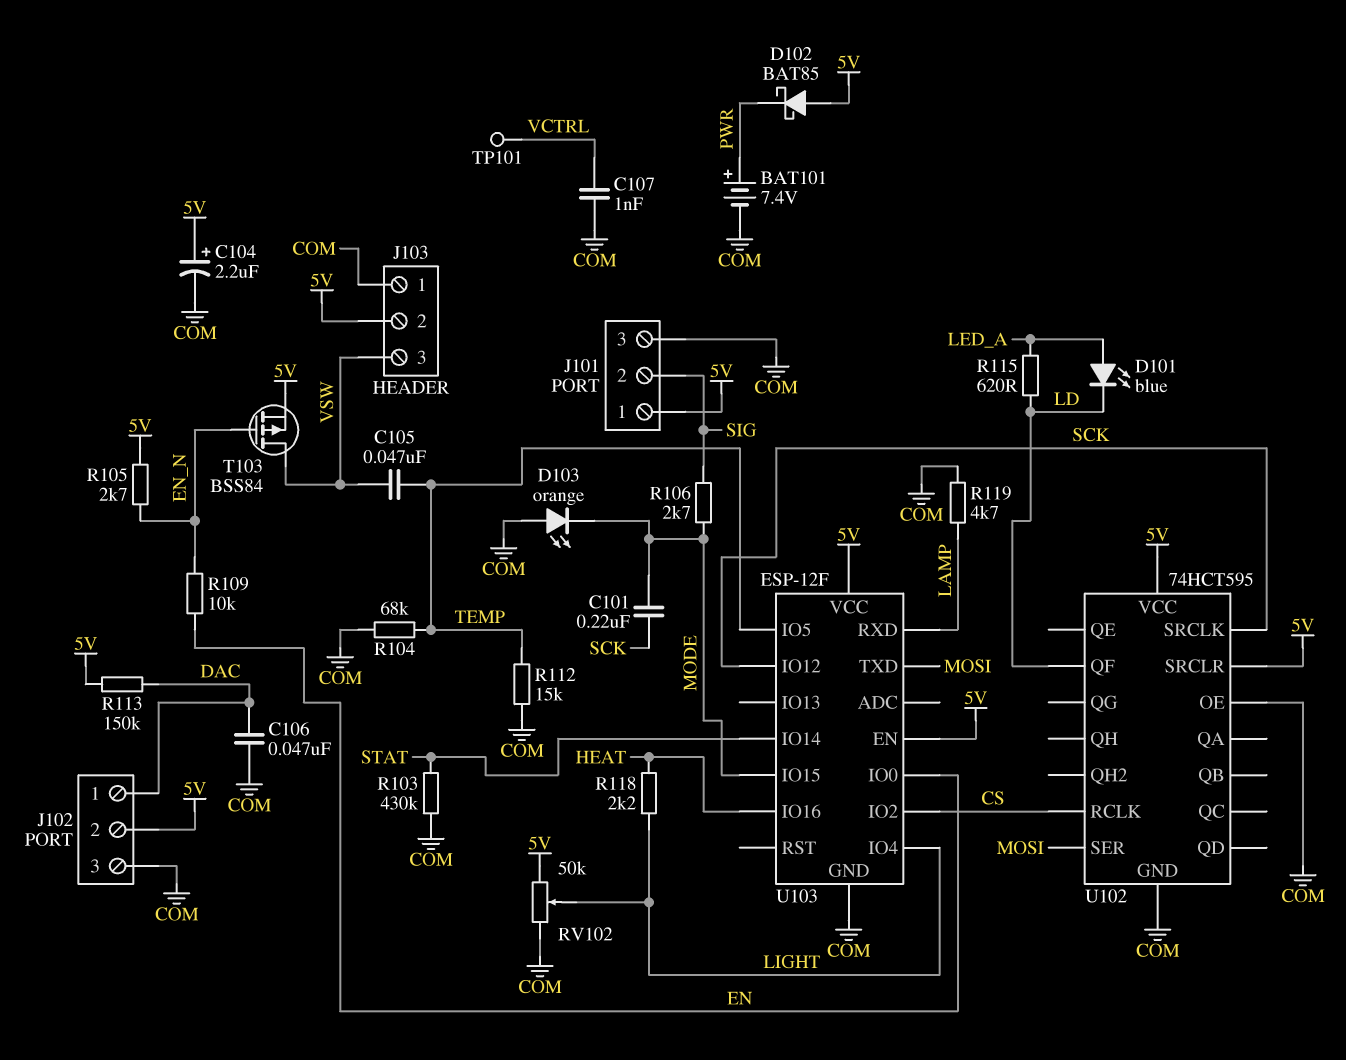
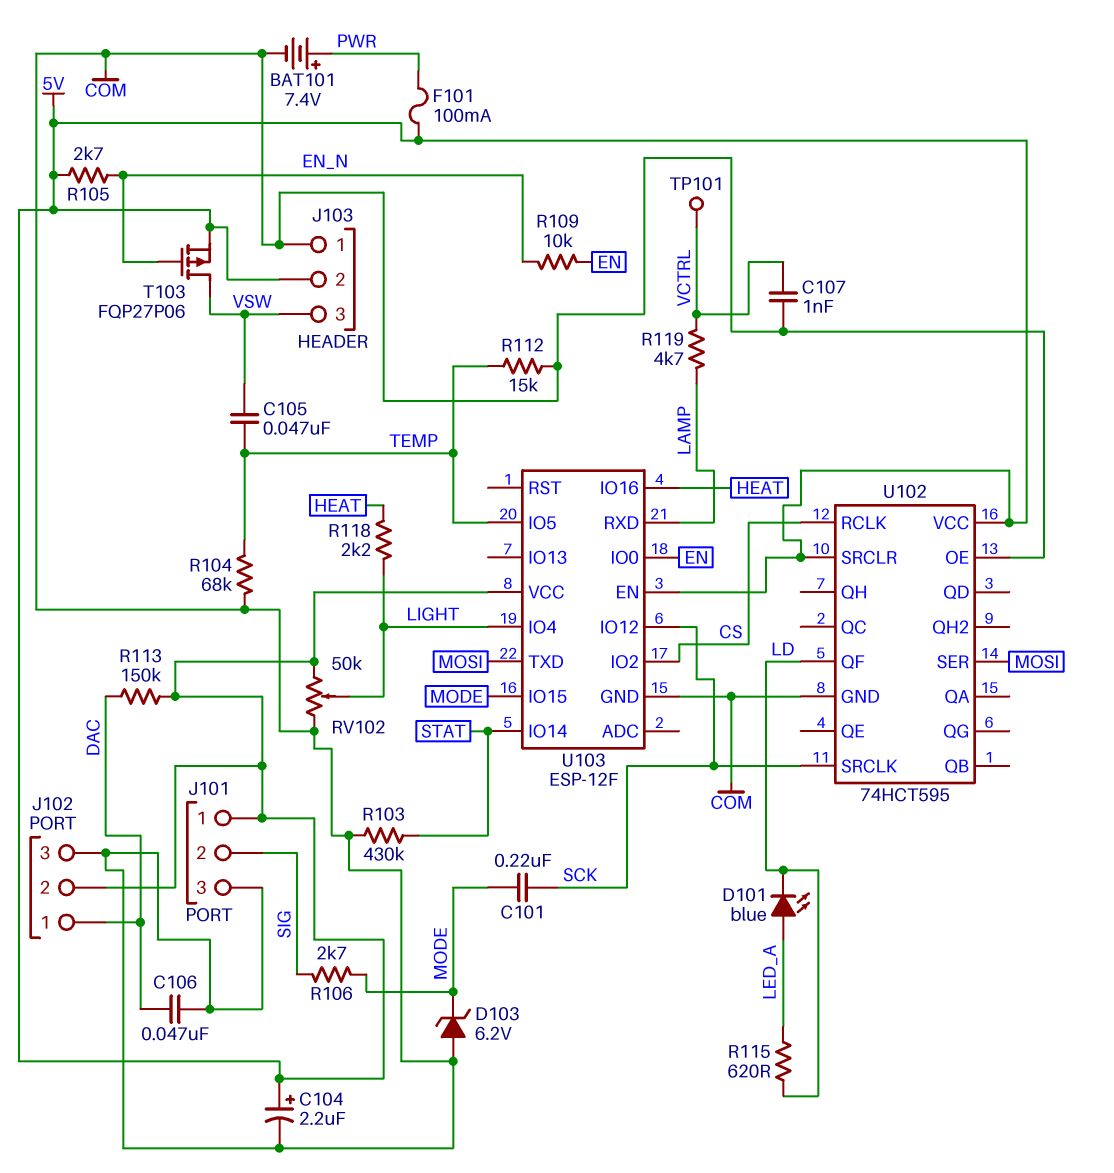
D102: schottky BAT85 (A 5V, K PWR) -> none
D103: LED orange (A COM, K MODE) -> zener 6.2V (A COM, K MODE)
F101: none -> 100mA (5V, PWR)
R119: 4.7k (COM, LAMP) -> 4.7k (LAMP, VCTRL)
T103: PMOS BSS84 (G EN_N, D VSW, S 5V) -> PMOS FQP27P06 (G EN_N, D VSW, S 5V)

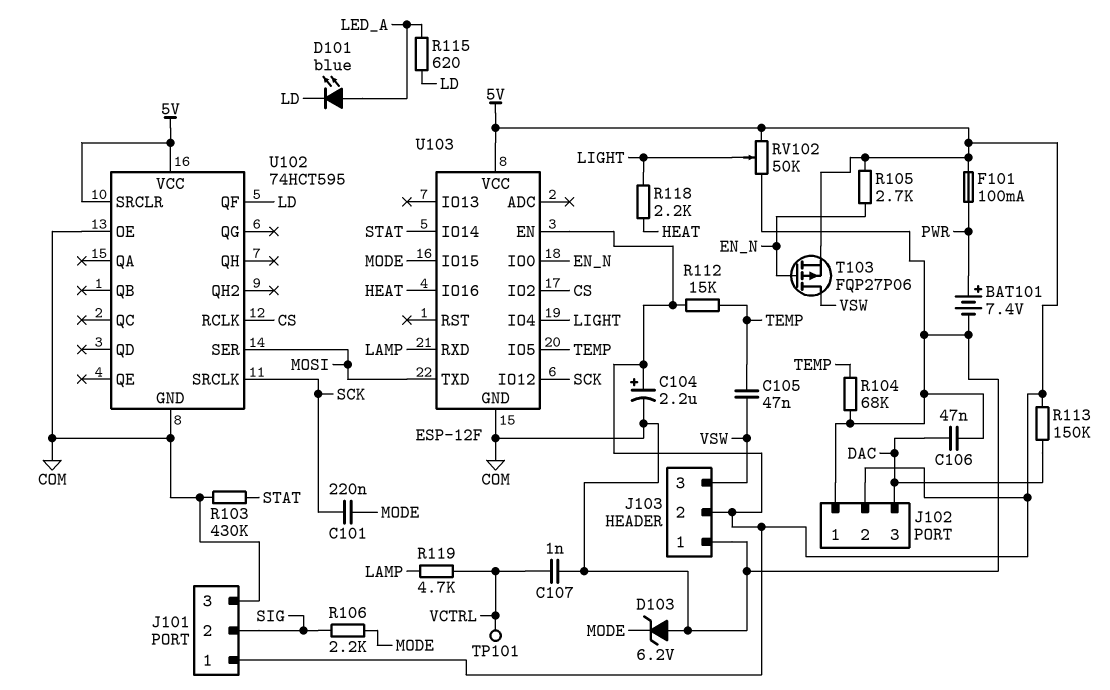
J102 pin 1: DAC -> COM
J102 pin 3: COM -> DAC
R106: 2.7k (MODE, SIG) -> 2.2k (MODE, SIG)
R109: 10k (EN, EN_N) -> none
R112: 15k (COM, TEMP) -> 15k (5V, TEMP)
U103 pin IO0: EN -> EN_N

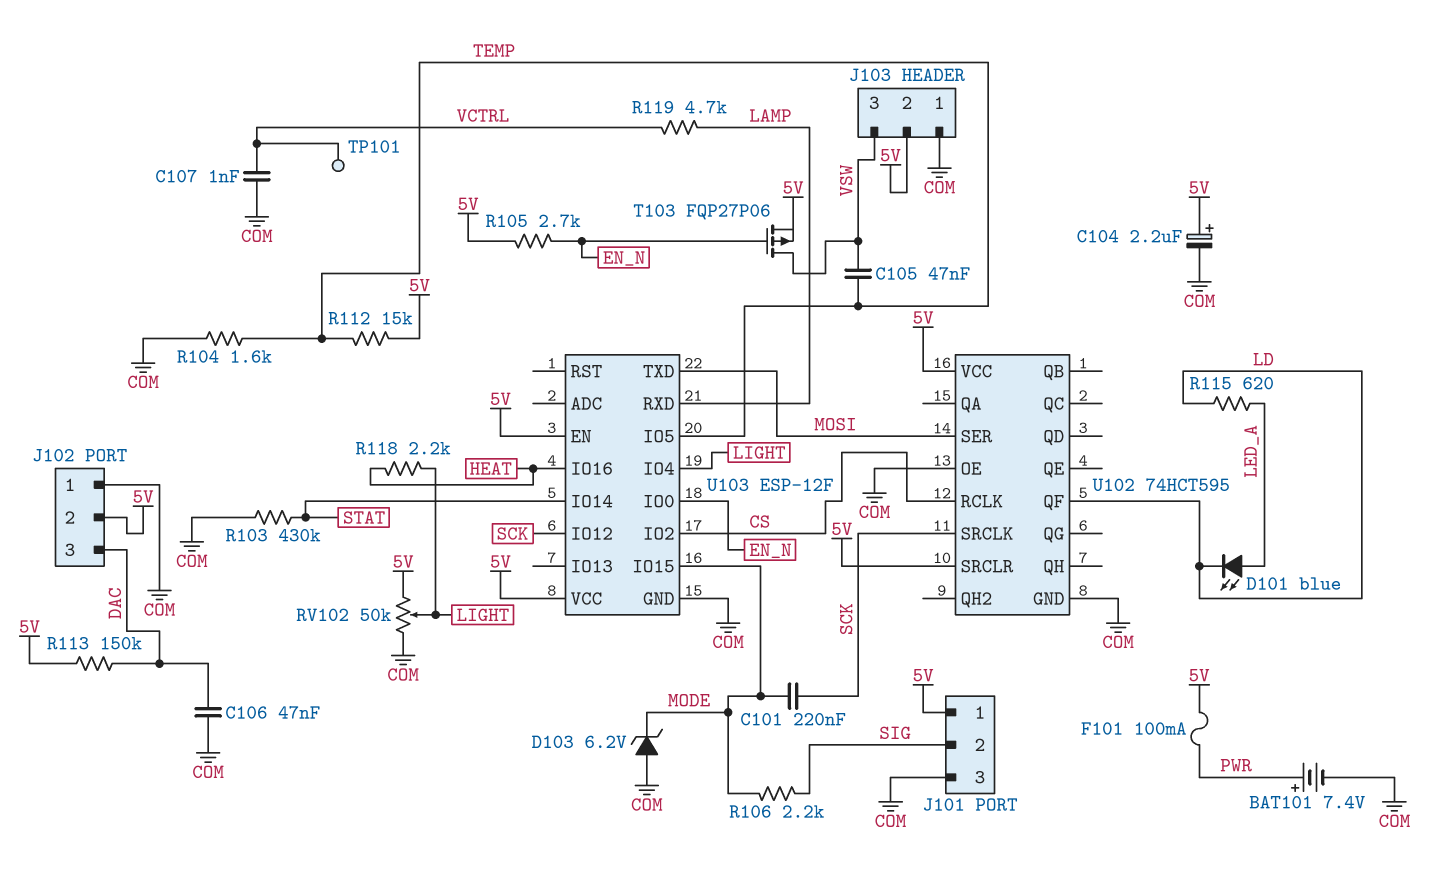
R104: 68k (COM, TEMP) -> 1.6k (COM, TEMP)

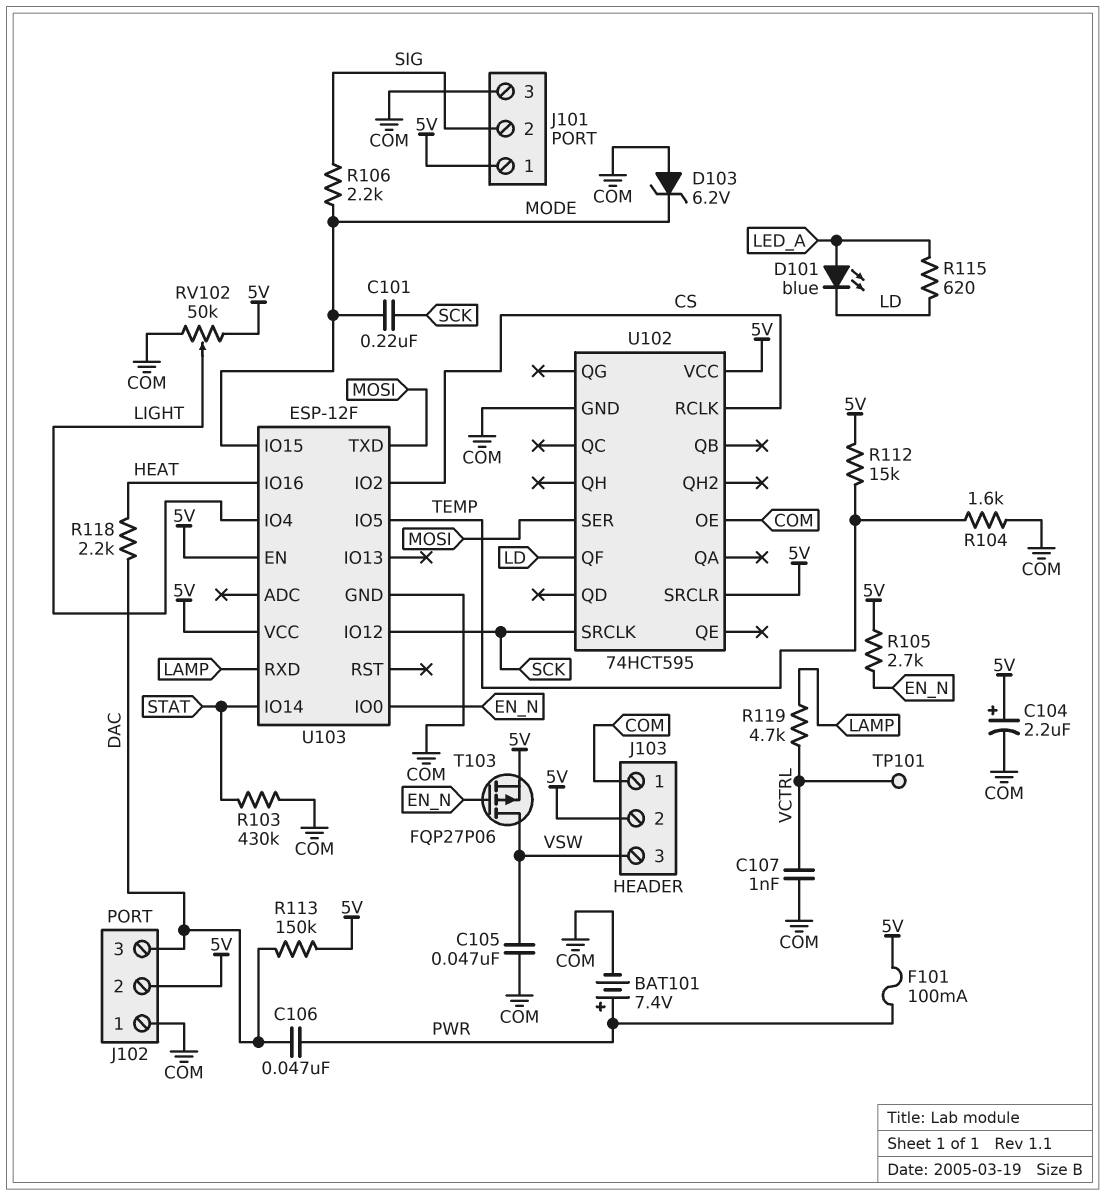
C105: 47nF (TEMP, VSW) -> 47nF (COM, VSW)
C106: 47nF (COM, DAC) -> 47nF (DAC, PWR)
R118: 2.2k (HEAT, LIGHT) -> 2.2k (DAC, HEAT)

